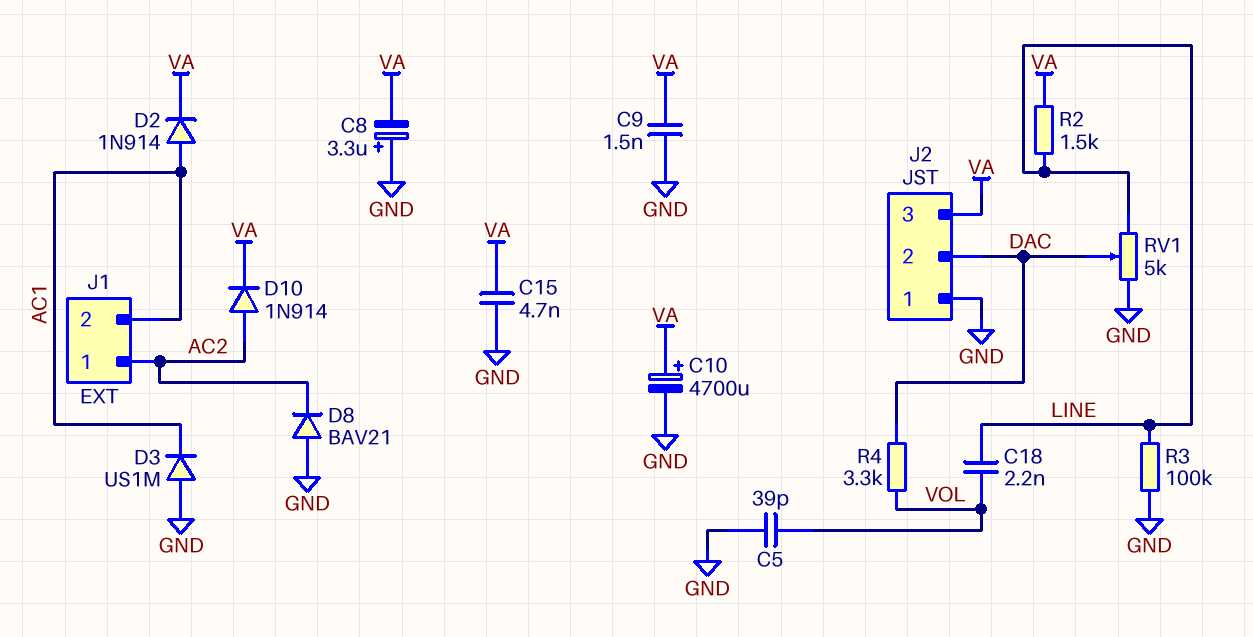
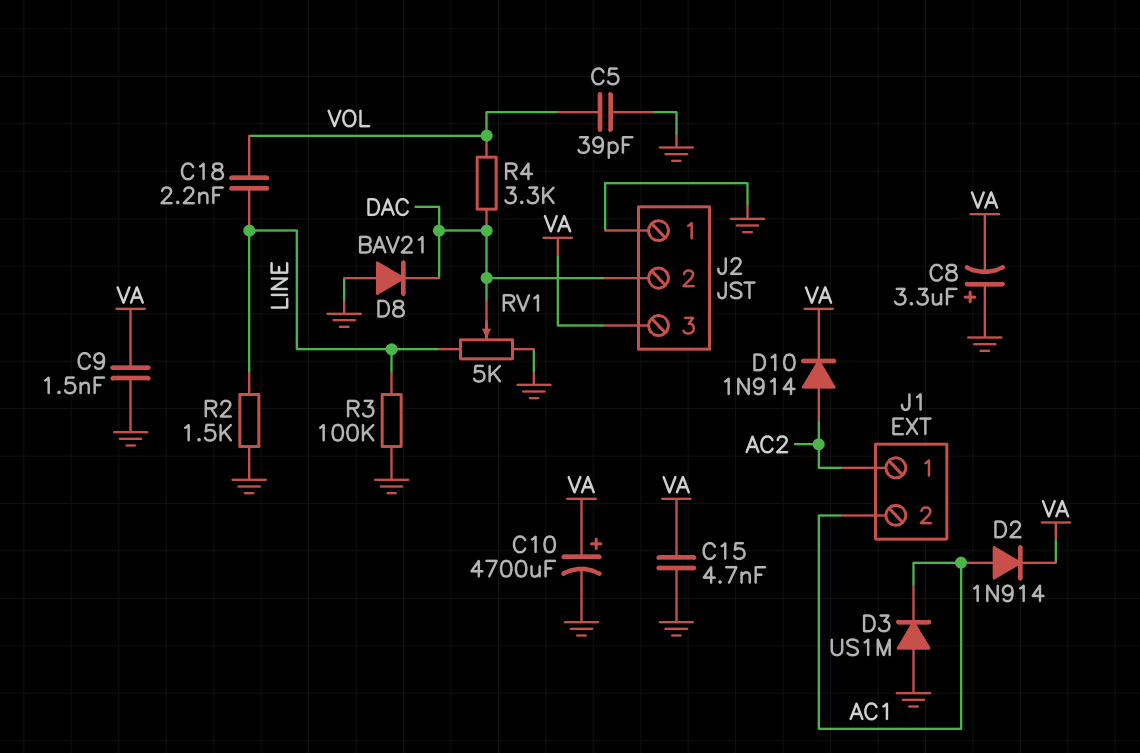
D8: diode BAV21 (A GND, K AC2) -> diode BAV21 (A GND, K DAC)
R2: 1.5k (LINE, VA) -> 1.5k (GND, LINE)

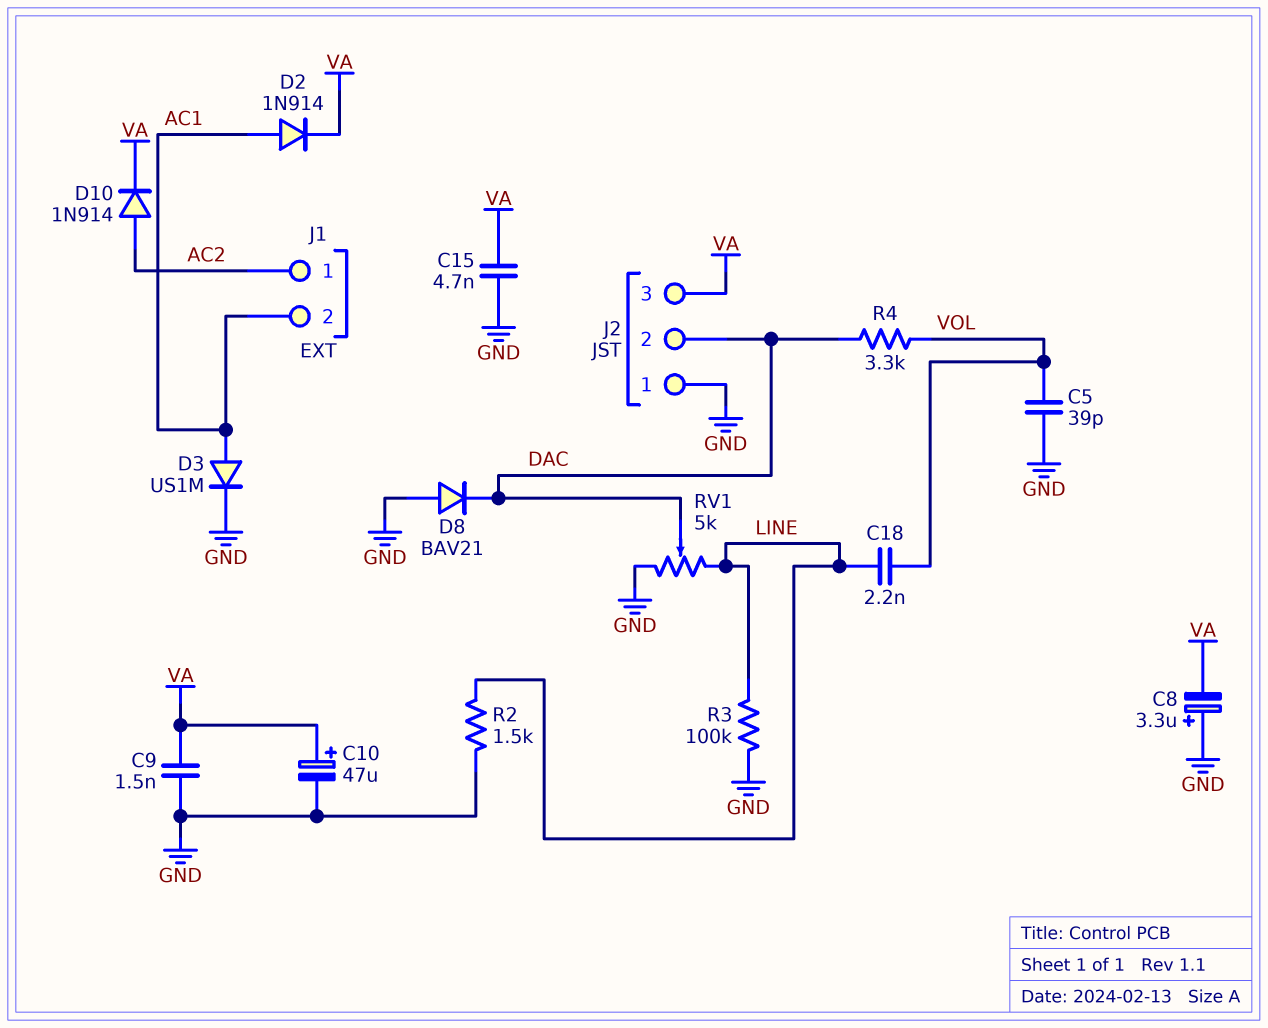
C10: 4700uF (plus VA, minus GND) -> 47uF (plus VA, minus GND)
D3: diode US1M (A GND, K AC1) -> diode US1M (A AC1, K GND)

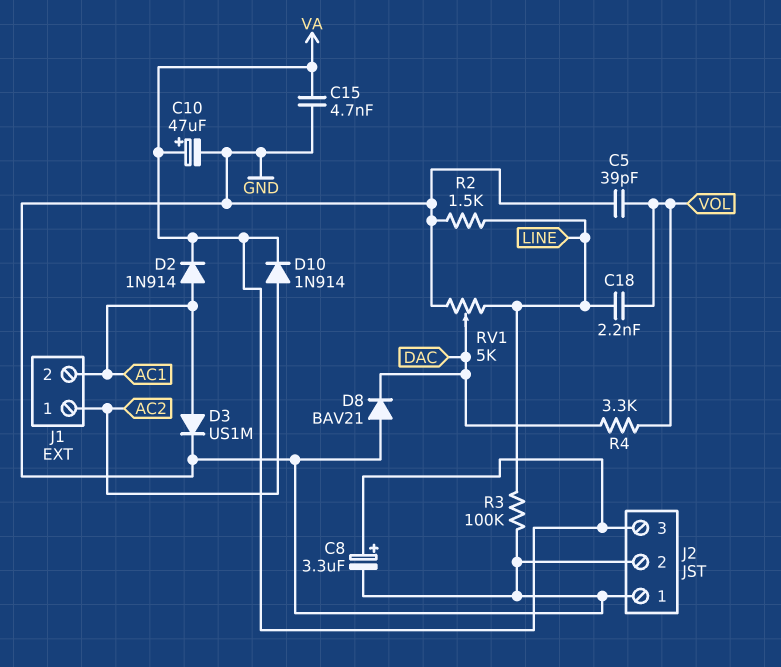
C8: 3.3uF (plus GND, minus VA) -> 3.3uF (plus VA, minus GND)
C9: 1.5nF (GND, VA) -> none
J2 pin 2: DAC -> GND

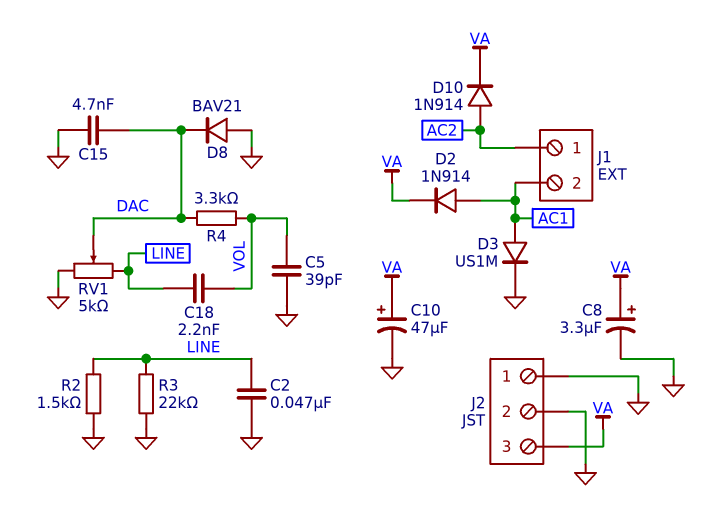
C2: none -> 47nF (GND, LINE)
C15: 4.7nF (GND, VA) -> 4.7nF (DAC, GND)
R3: 100k (GND, LINE) -> 22k (GND, LINE)

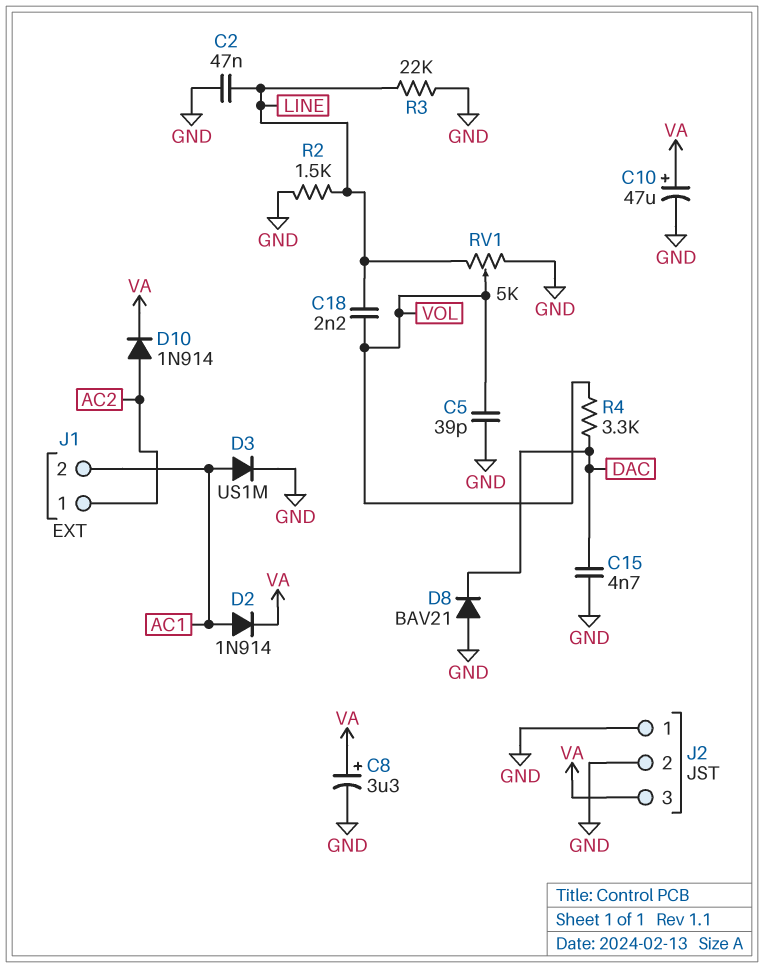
RV1: 5k (GND, LINE, wiper DAC) -> 5k (GND, LINE, wiper VOL)

